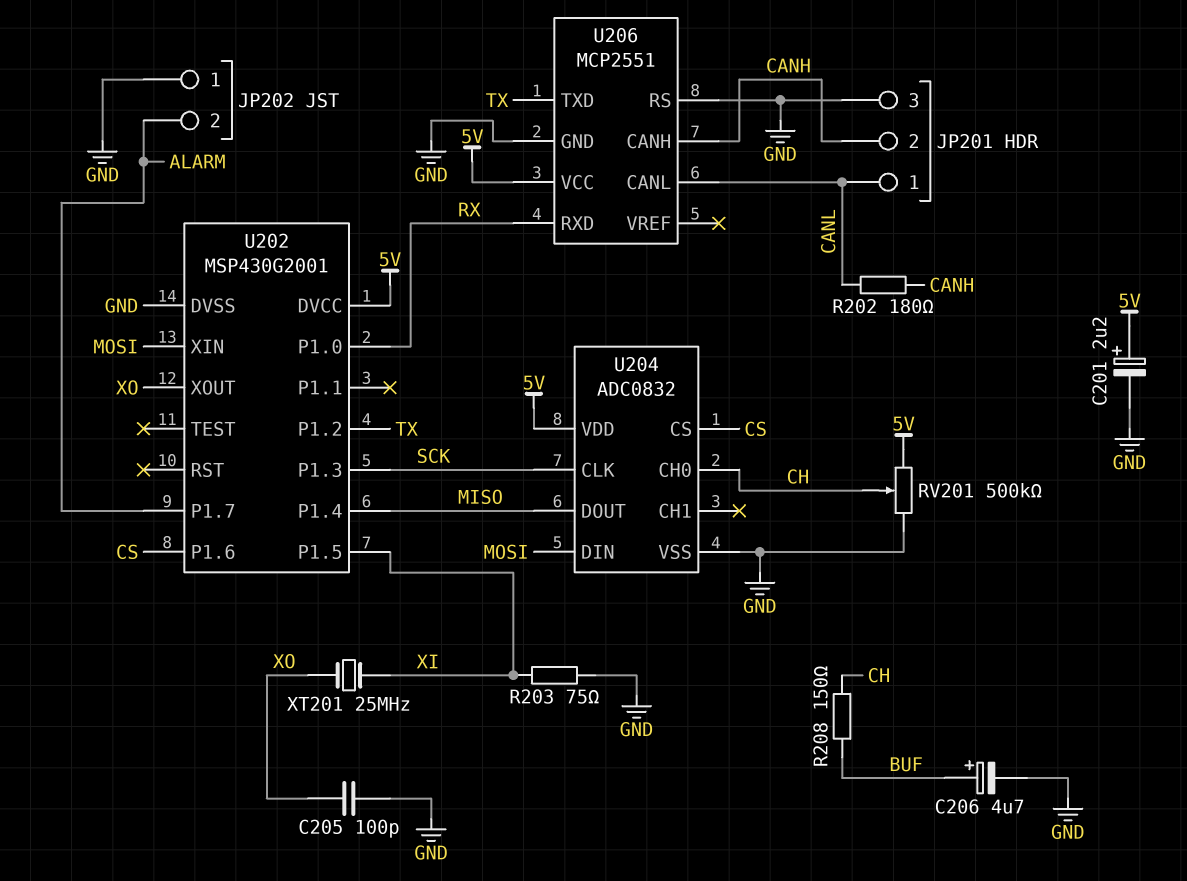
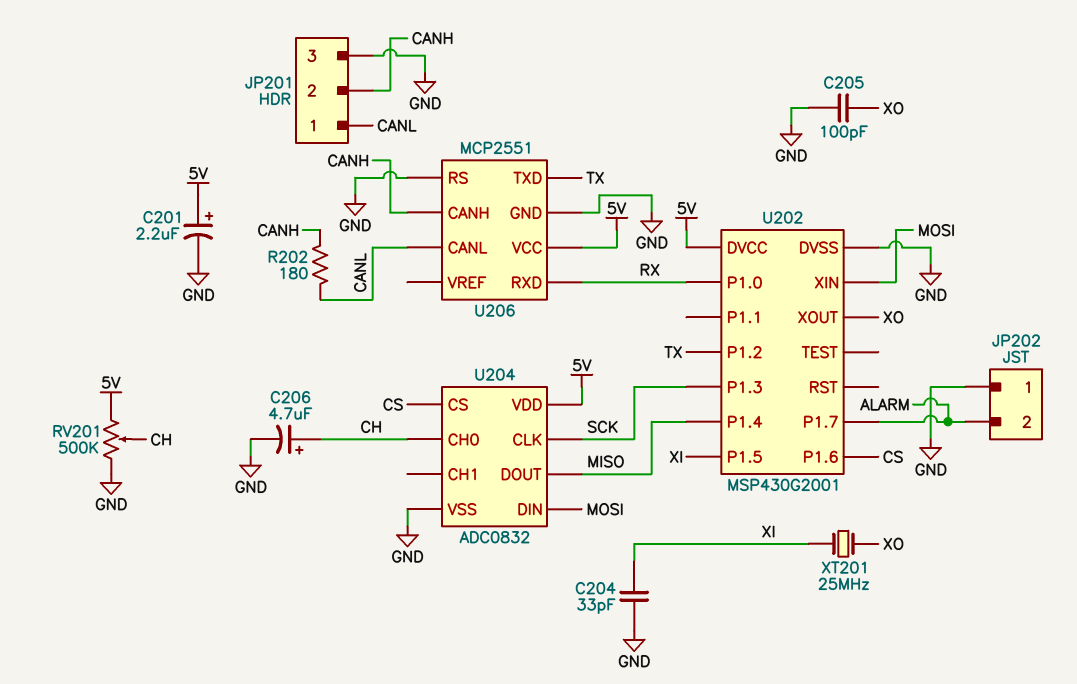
C204: none -> 33pF (GND, XI)
C206: 4.7uF (plus BUF, minus GND) -> 4.7uF (plus CH, minus GND)
R203: 75 (GND, XI) -> none
R208: 150 (BUF, CH) -> none

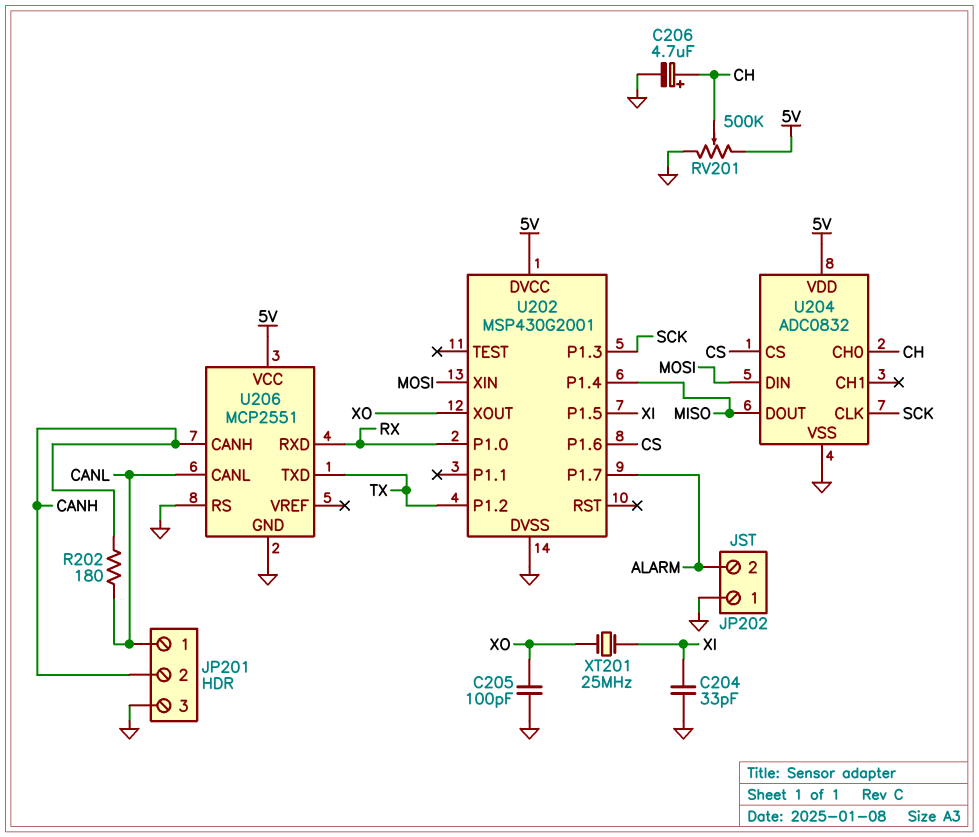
C201: 2.2uF (plus 5V, minus GND) -> none

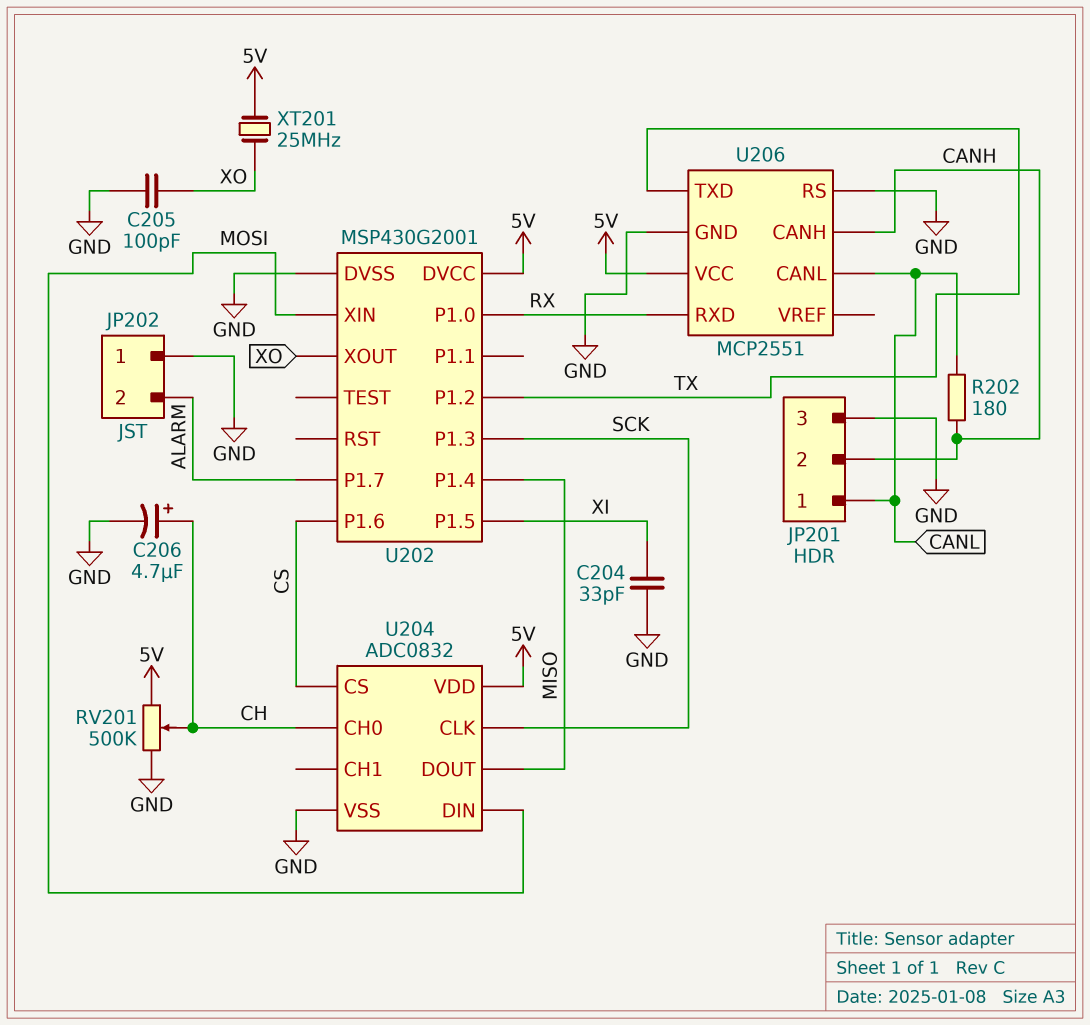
XT201: 25MHz (XI, XO) -> 25MHz (5V, XO)

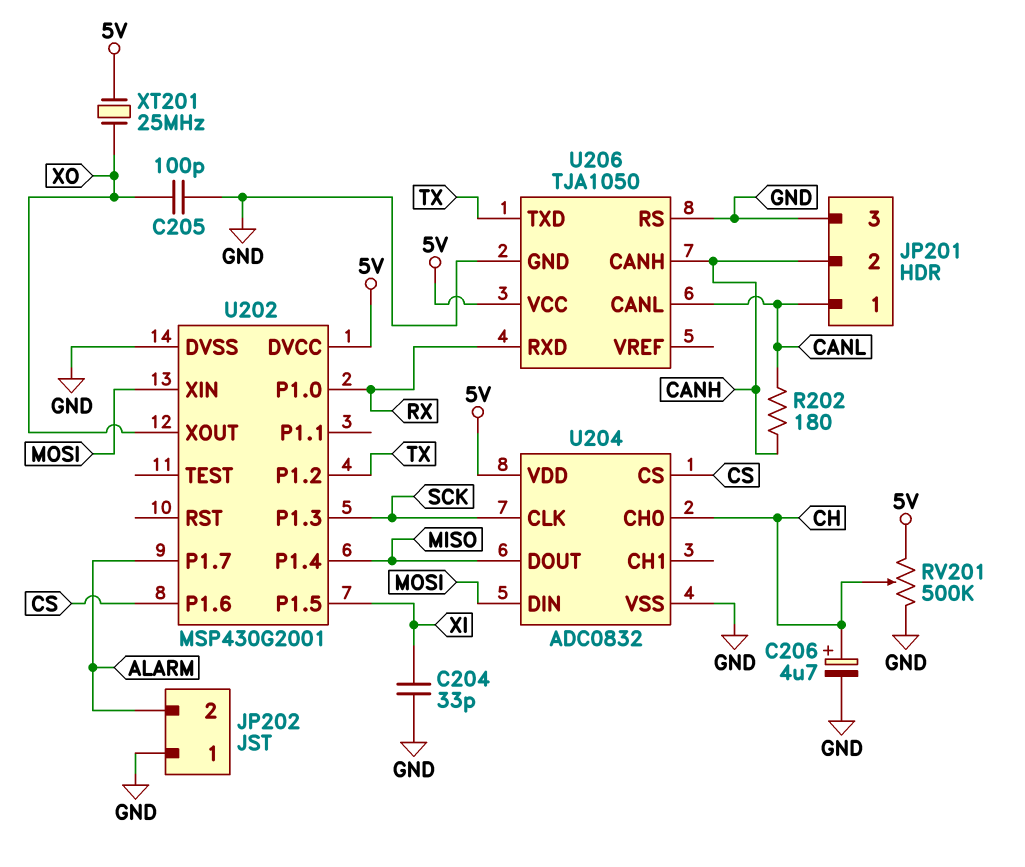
U206: MCP2551 -> TJA1050

